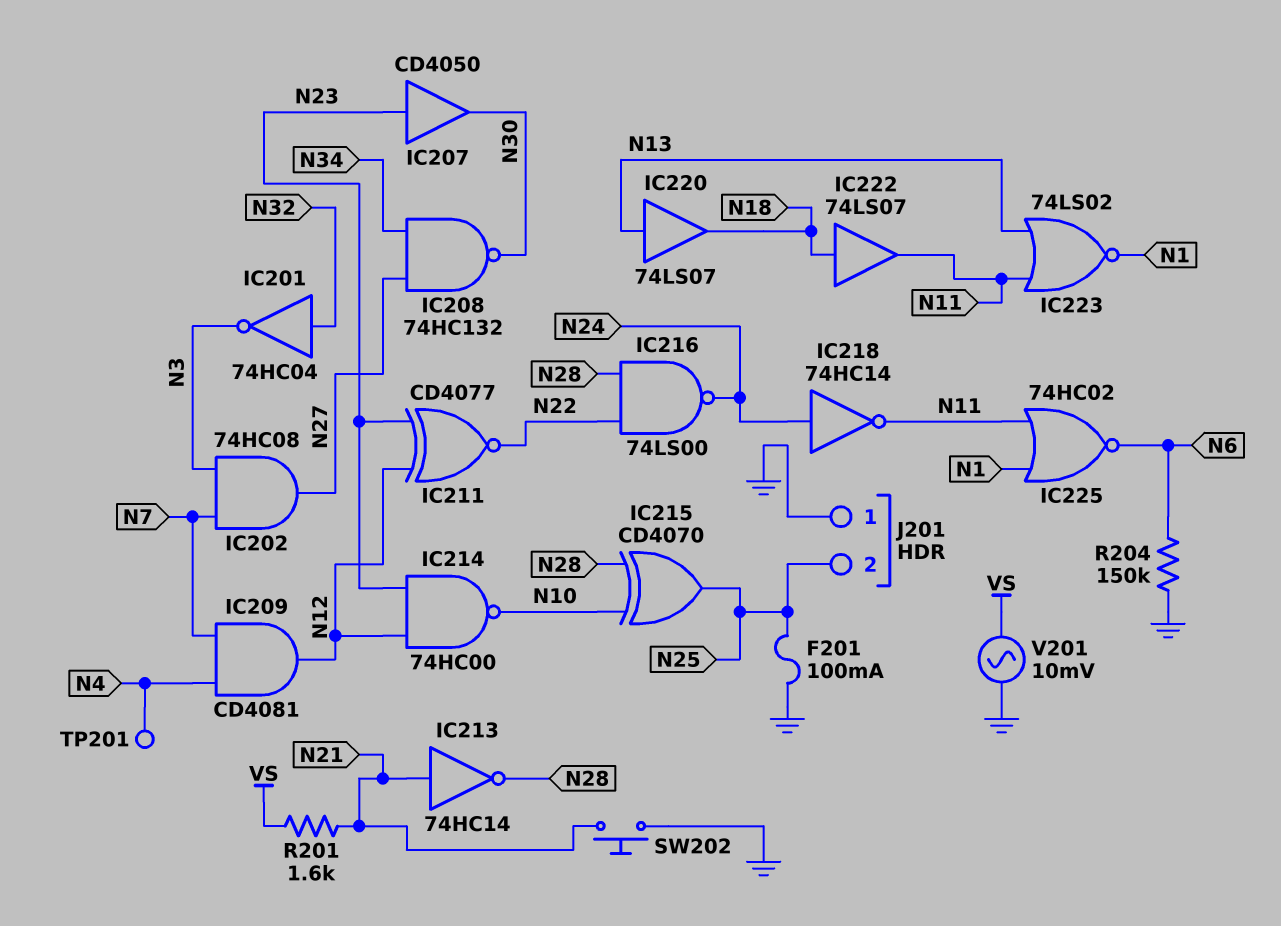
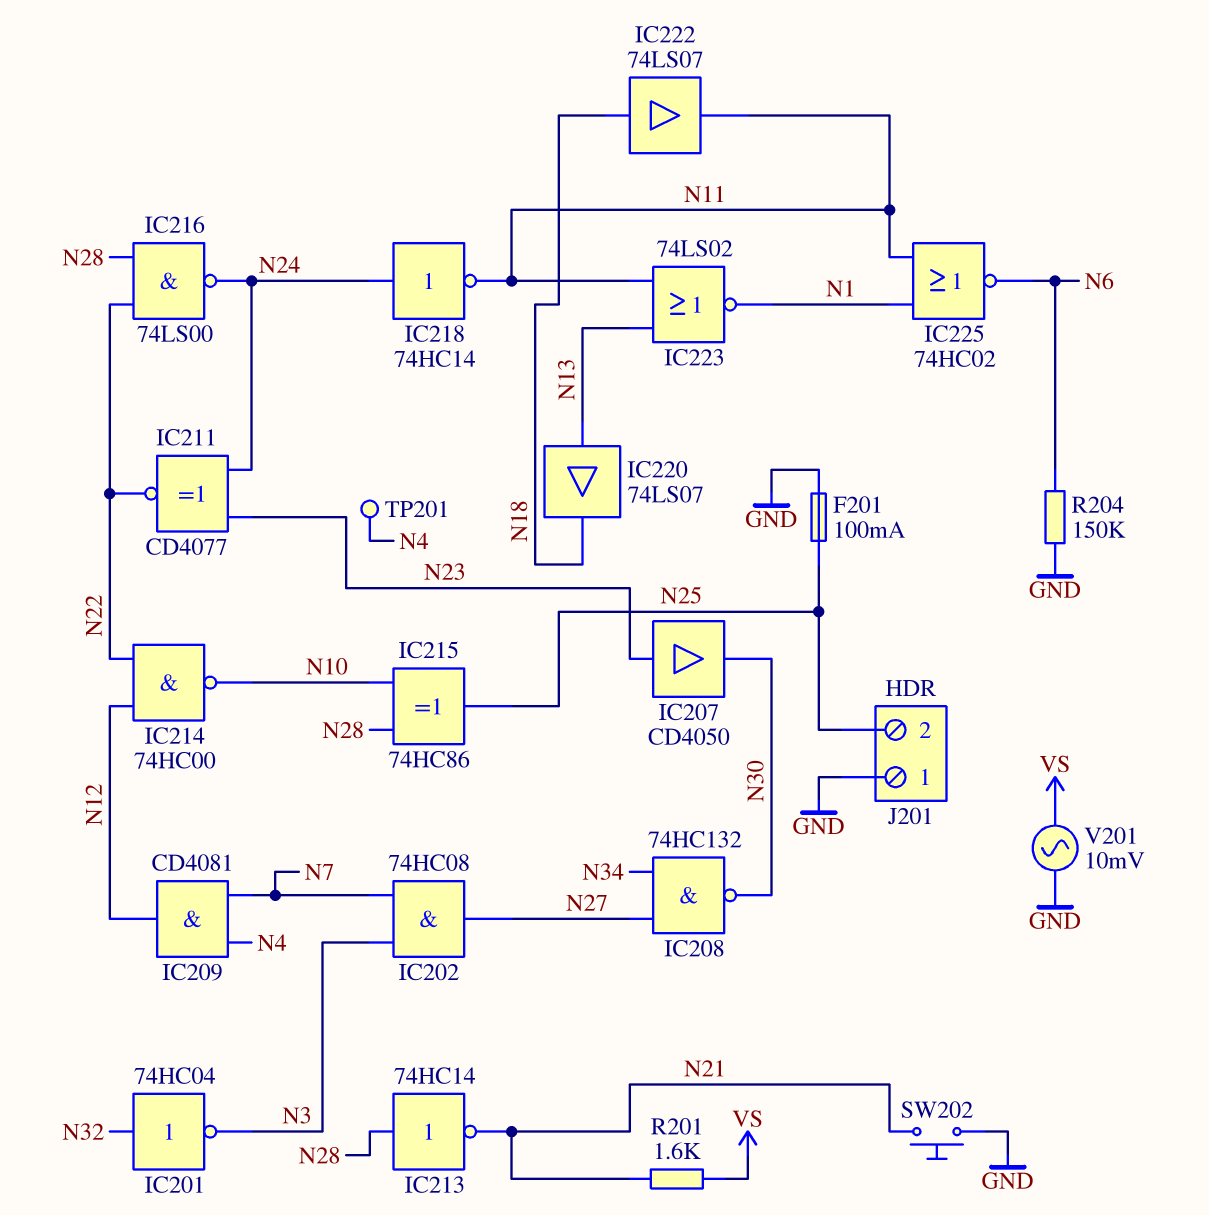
IC211: XNOR CD4077 (in N12, in N23, out N22) -> XNOR CD4077 (in N23, in N24, out N22)
IC213: NOT 74HC14 (in N21, out N28) -> NOT 74HC14 (in N28, out N21)
IC214: NAND 74HC00 (in N12, in N23, out N10) -> NAND 74HC00 (in N12, in N22, out N10)
IC215: XOR CD4070 (in N10, in N28, out N25) -> XOR 74HC86 (in N10, in N28, out N25)

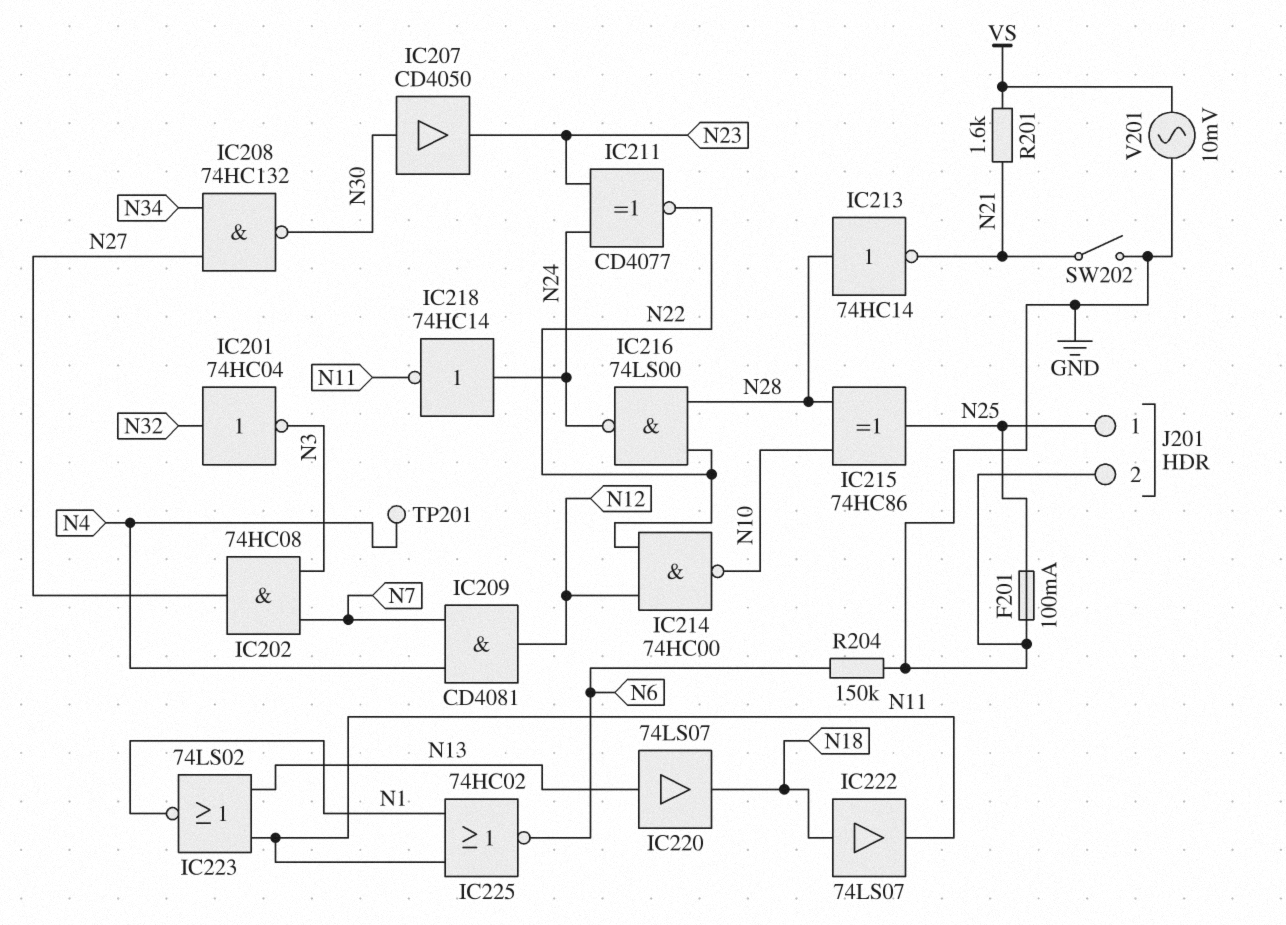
IC207: buffer CD4050 (in N23, out N30) -> buffer CD4050 (in N30, out N23)
J201 pin 1: GND -> N25
J201 pin 2: N25 -> GND
SW202: button (GND, N21) -> switch (GND, N21)

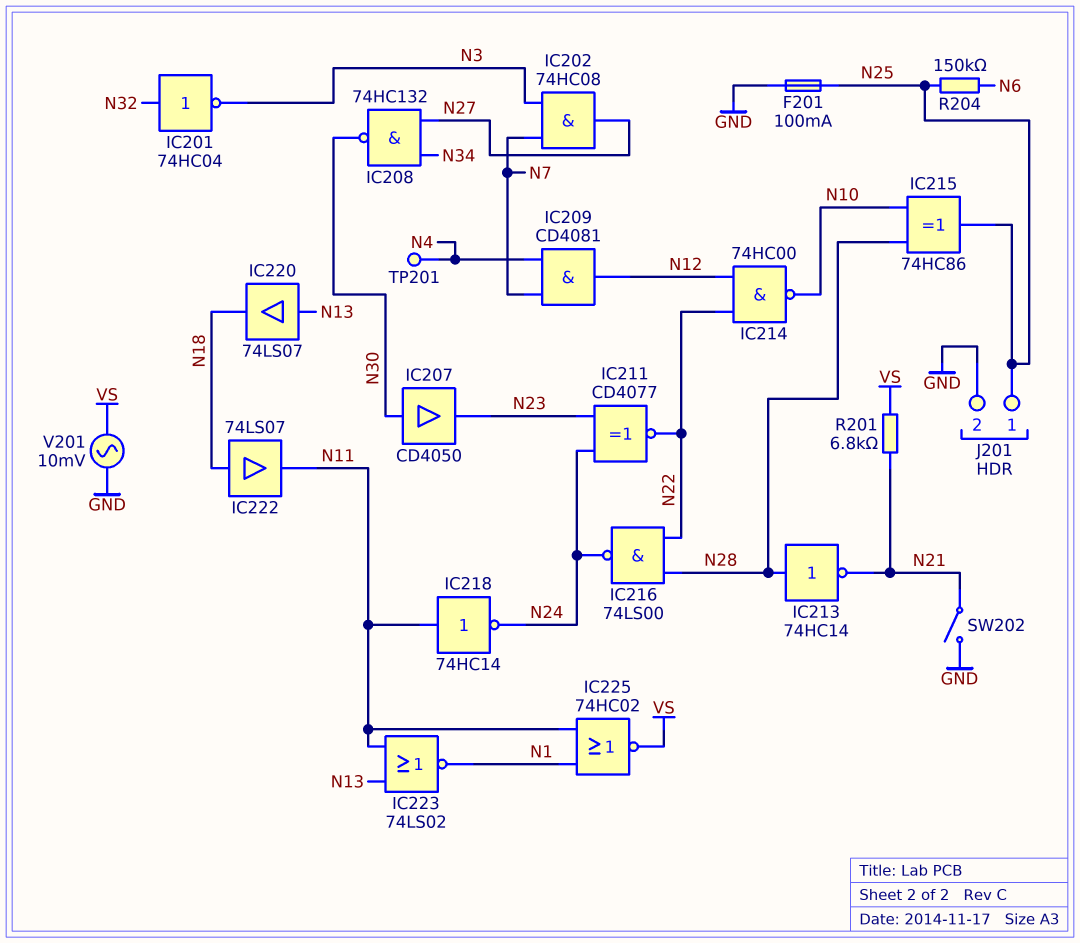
IC218: NOT 74HC14 (in N24, out N11) -> NOT 74HC14 (in N11, out N24)
IC225: NOR 74HC02 (in N1, in N11, out N6) -> NOR 74HC02 (in N1, in N11, out VS)
R201: 1.6k (N21, VS) -> 6.8k (N21, VS)
R204: 150k (GND, N6) -> 150k (N6, N25)

